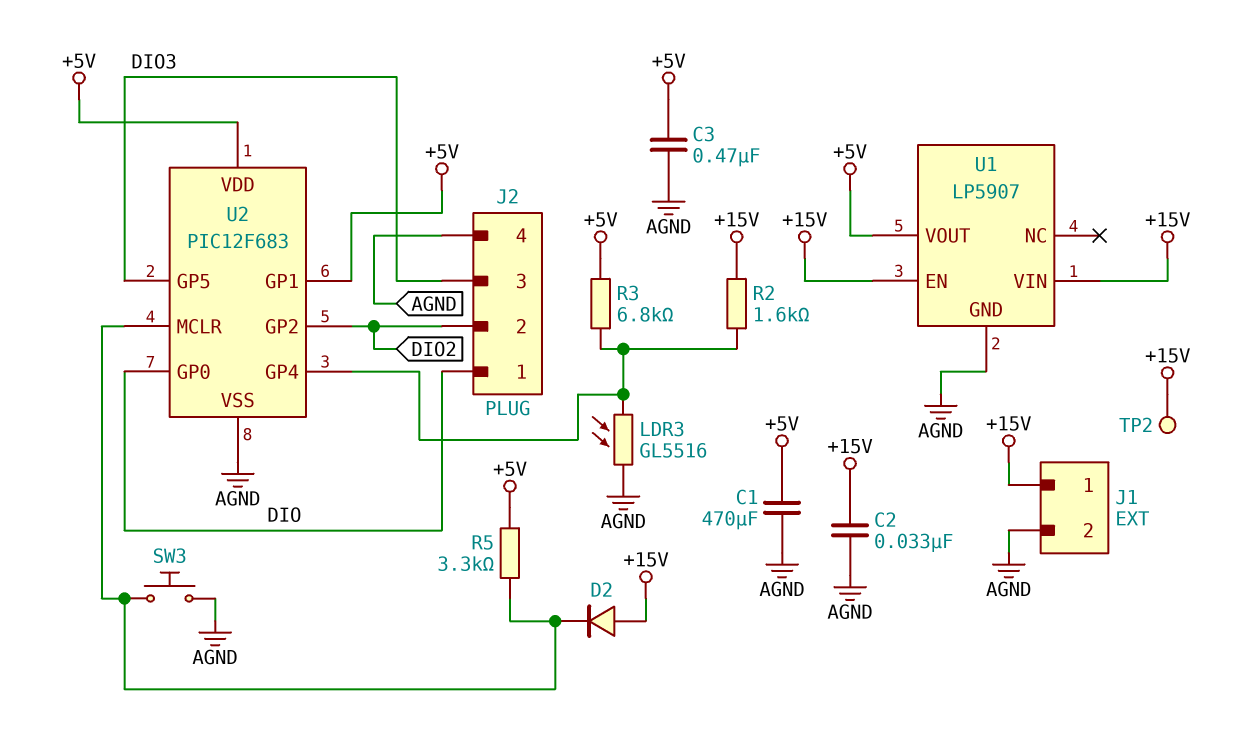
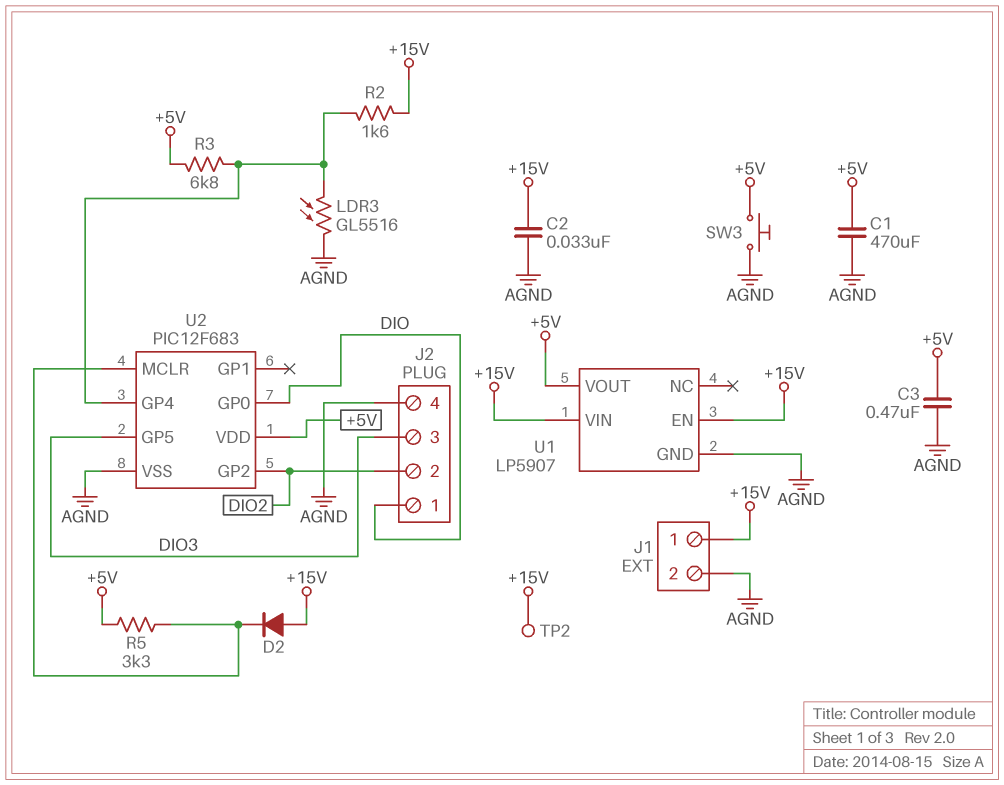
SW3: button (AGND, U2/MCLR) -> button (+5V, AGND)
U2 pin GP1: +5V -> none

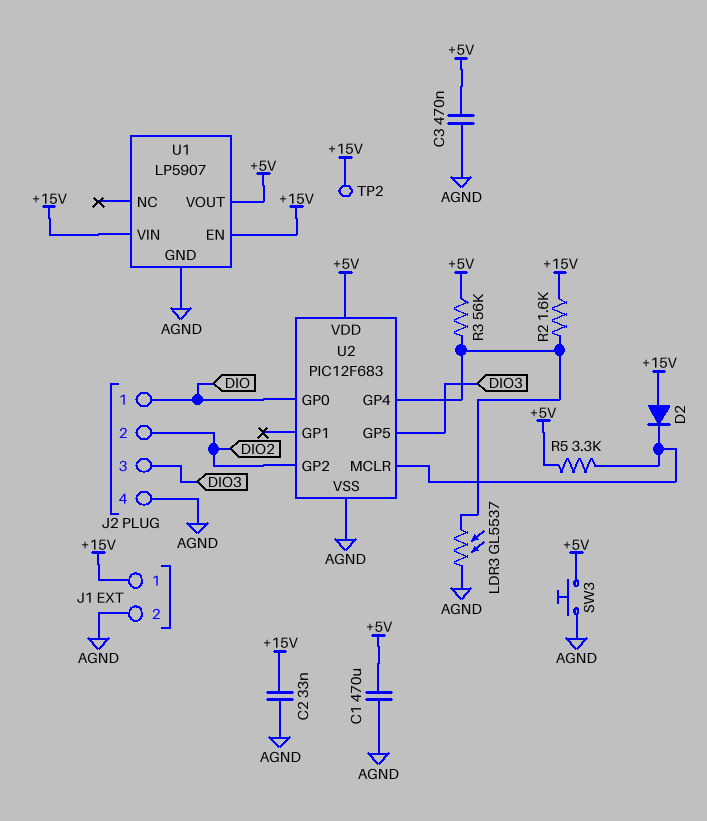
LDR3: GL5516 (AGND, U2/GP4) -> GL5537 (AGND, U2/GP4)
R3: 6.8k (+5V, U2/GP4) -> 56k (+5V, U2/GP4)

